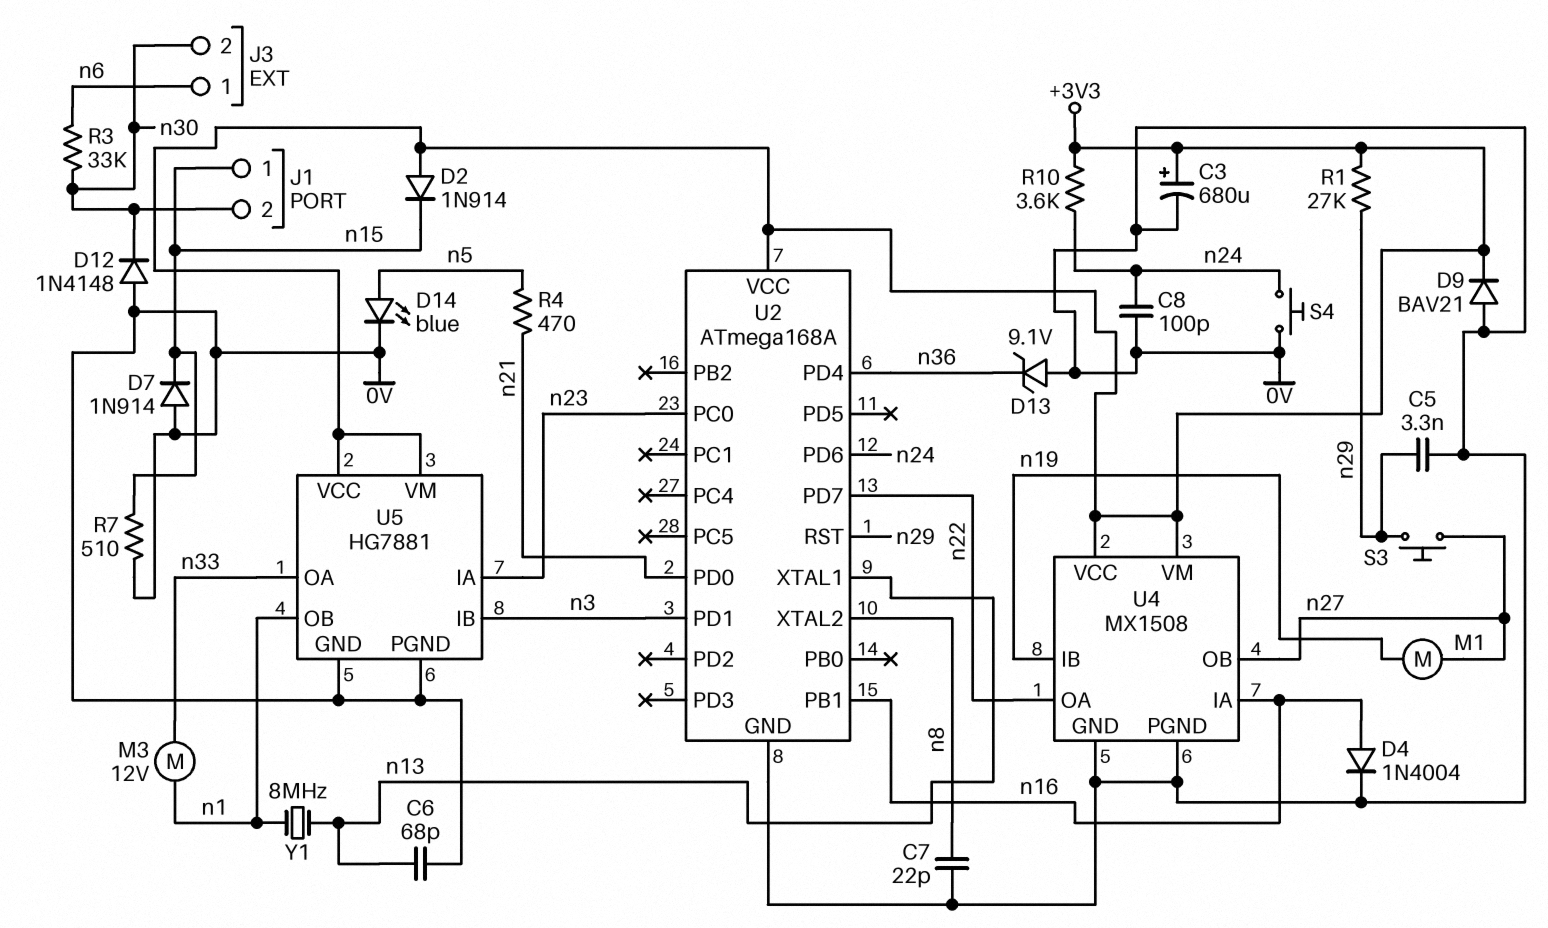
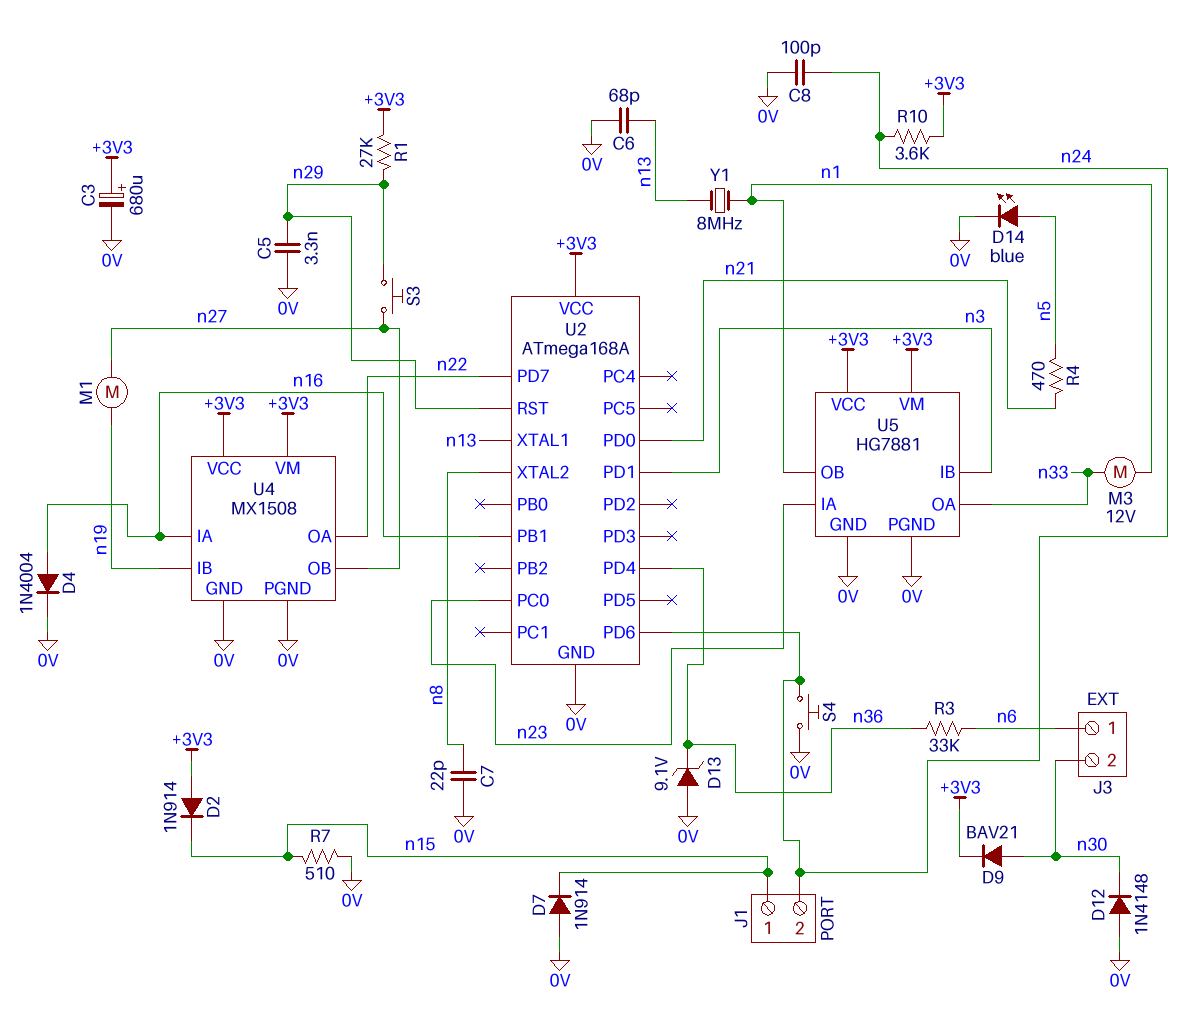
D9: diode BAV21 (A 0V, K +3V3) -> diode BAV21 (A n30, K +3V3)
J1 pin 2: n30 -> n24
R3: 33k (n6, n30) -> 33k (n6, n36)

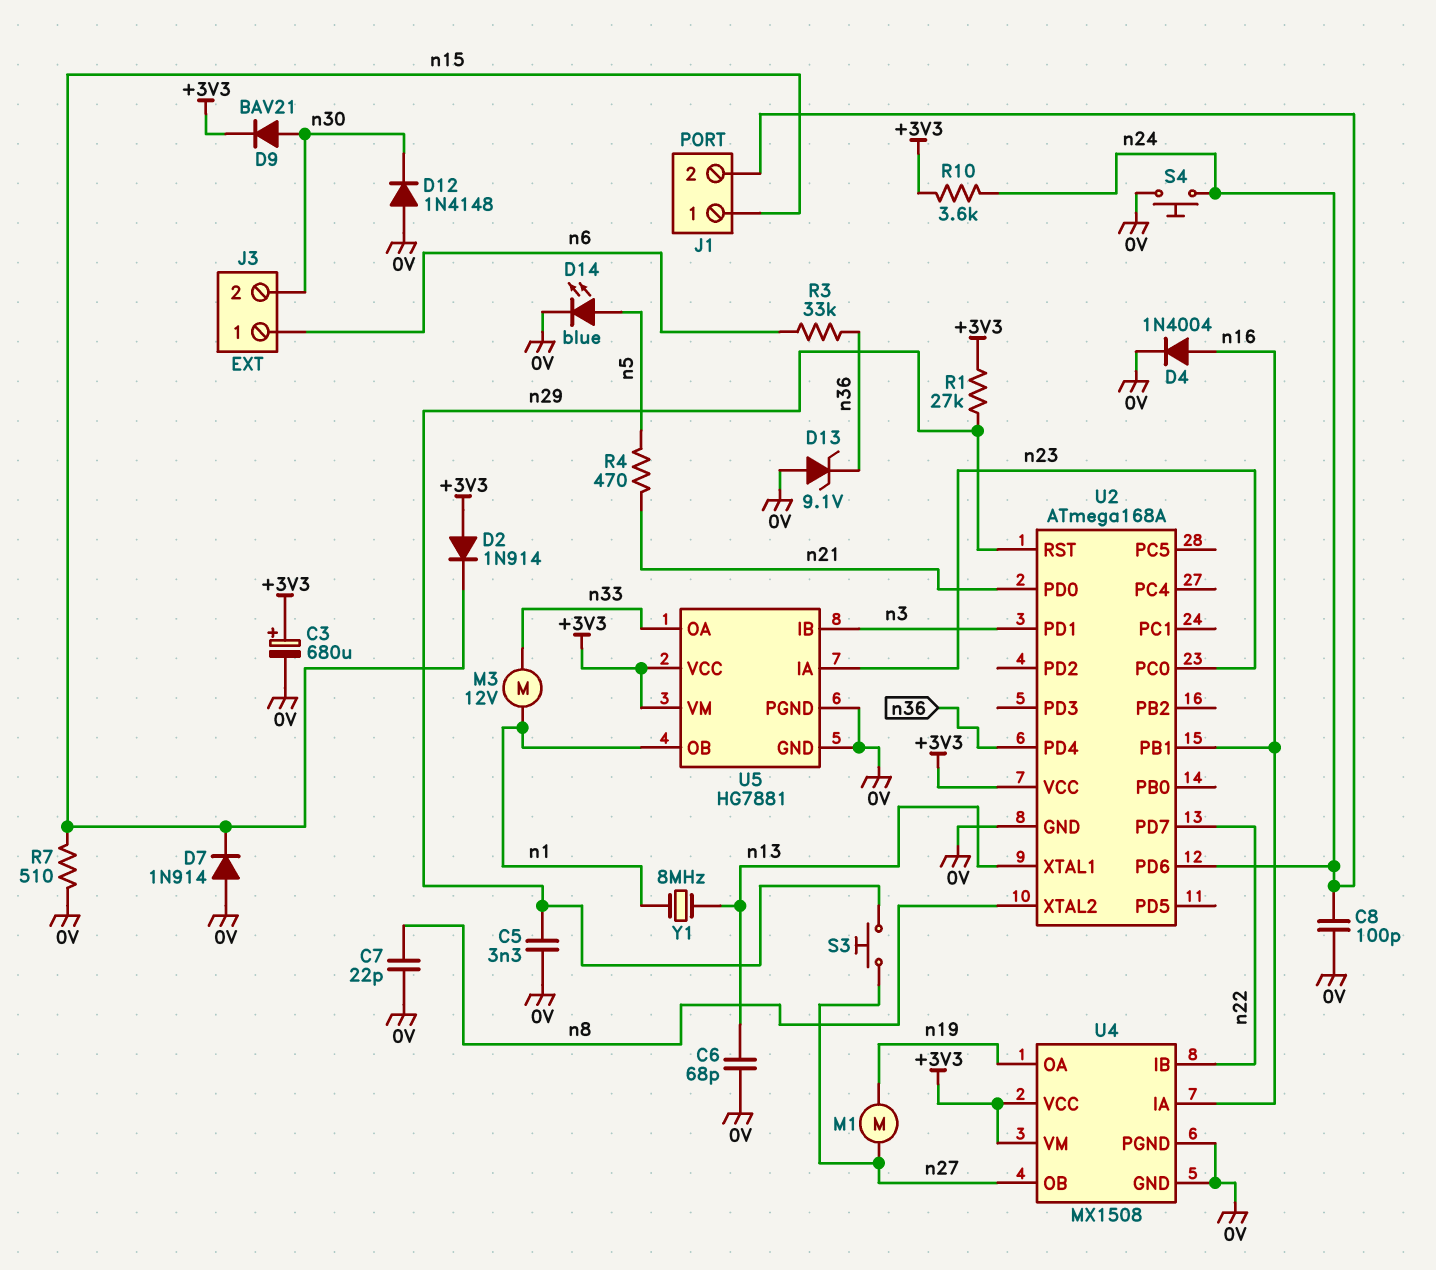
U4 pin IB: n19 -> n22
U4 pin OA: n22 -> n19

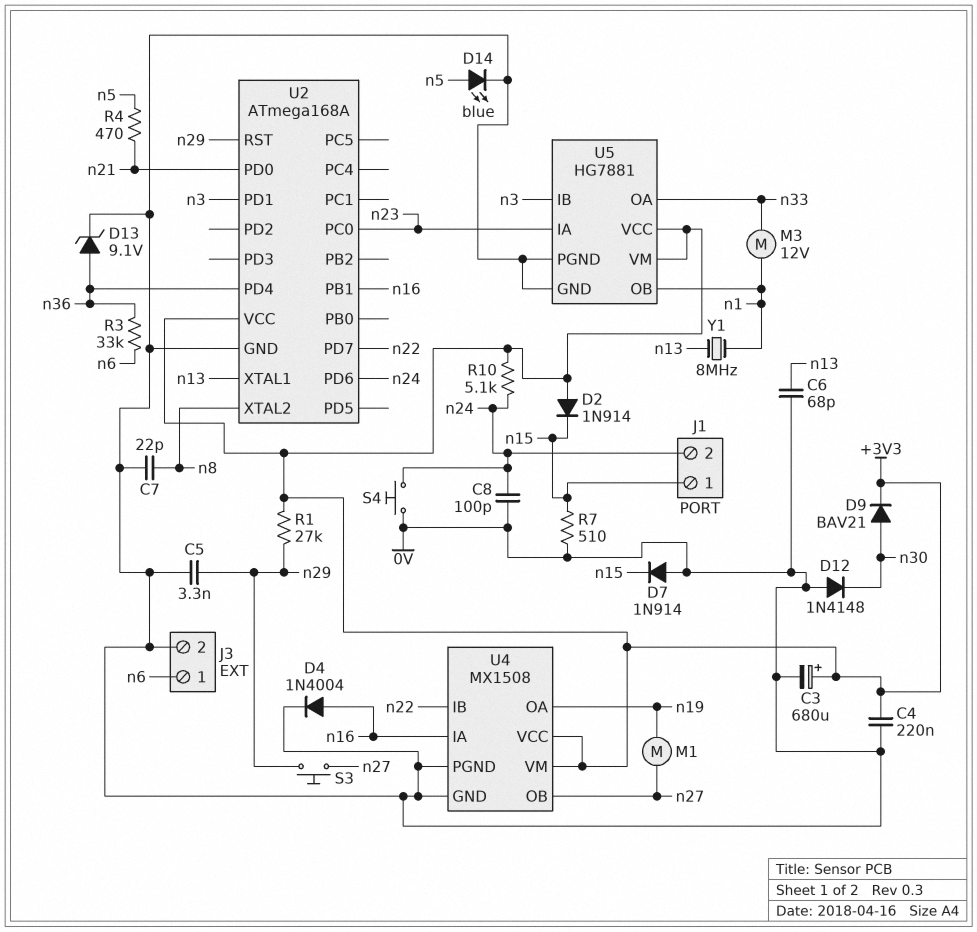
C4: none -> 220nF (+3V3, 0V)
D13: zener 9.1V (A 0V, K n36) -> zener 9.1V (A n36, K 0V)
J3 pin 2: n30 -> 0V
R10: 3.6k (+3V3, n24) -> 5.1k (+3V3, n24)

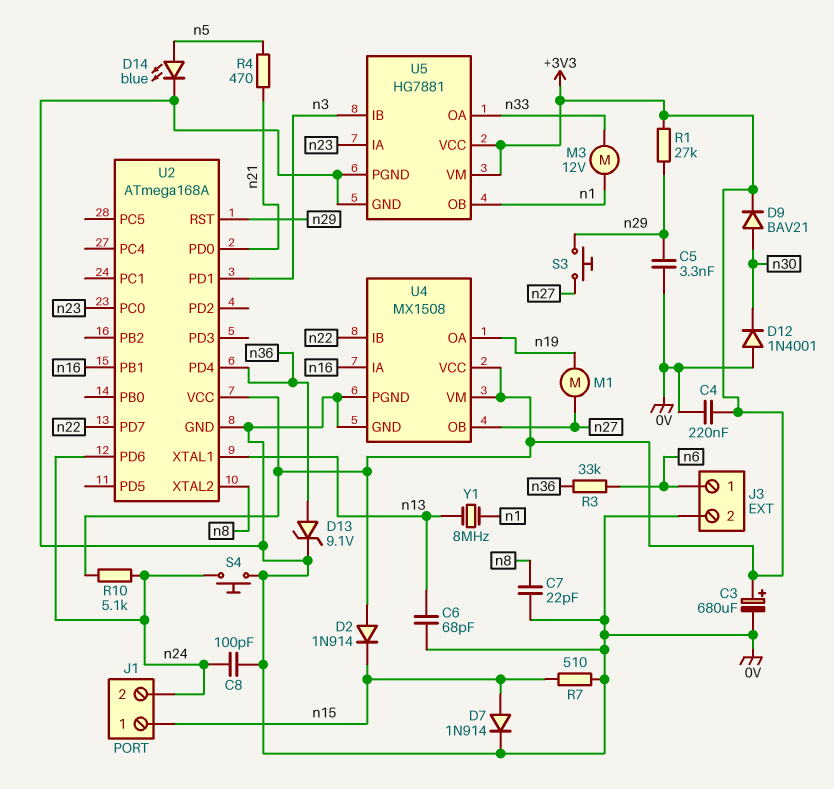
D4: diode 1N4004 (A n16, K 0V) -> none
D7: diode 1N914 (A 0V, K n15) -> diode 1N914 (A n15, K 0V)
D12: diode 1N4148 (A 0V, K n30) -> diode 1N4001 (A 0V, K n30)

